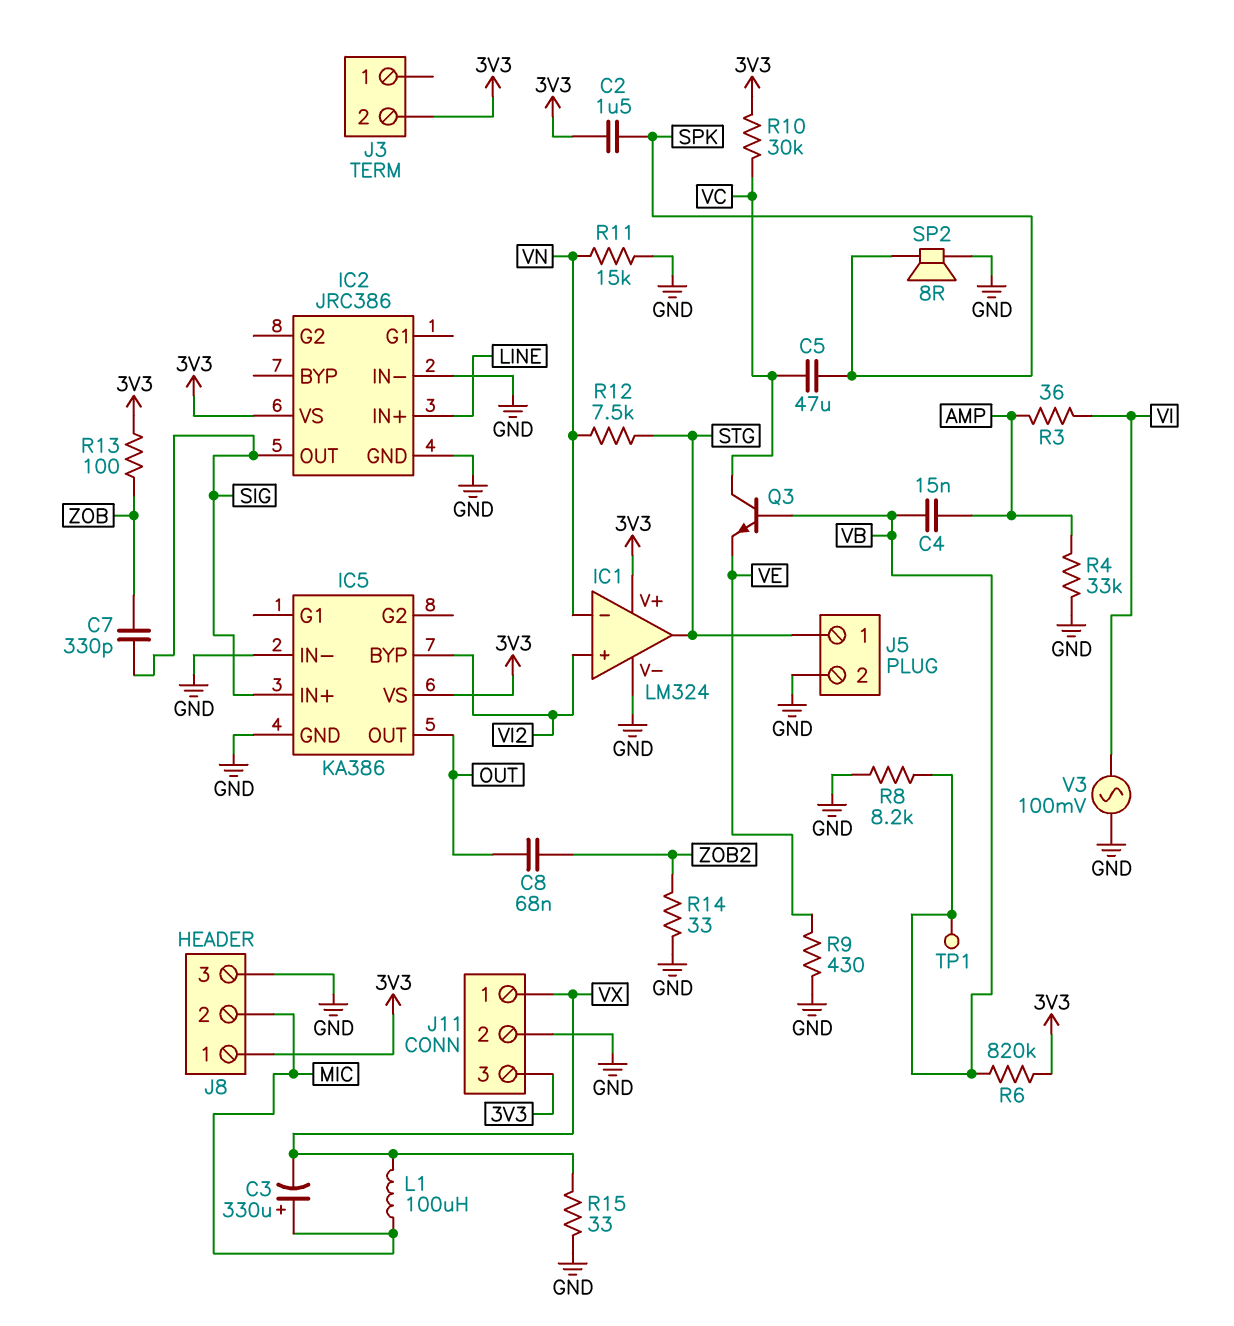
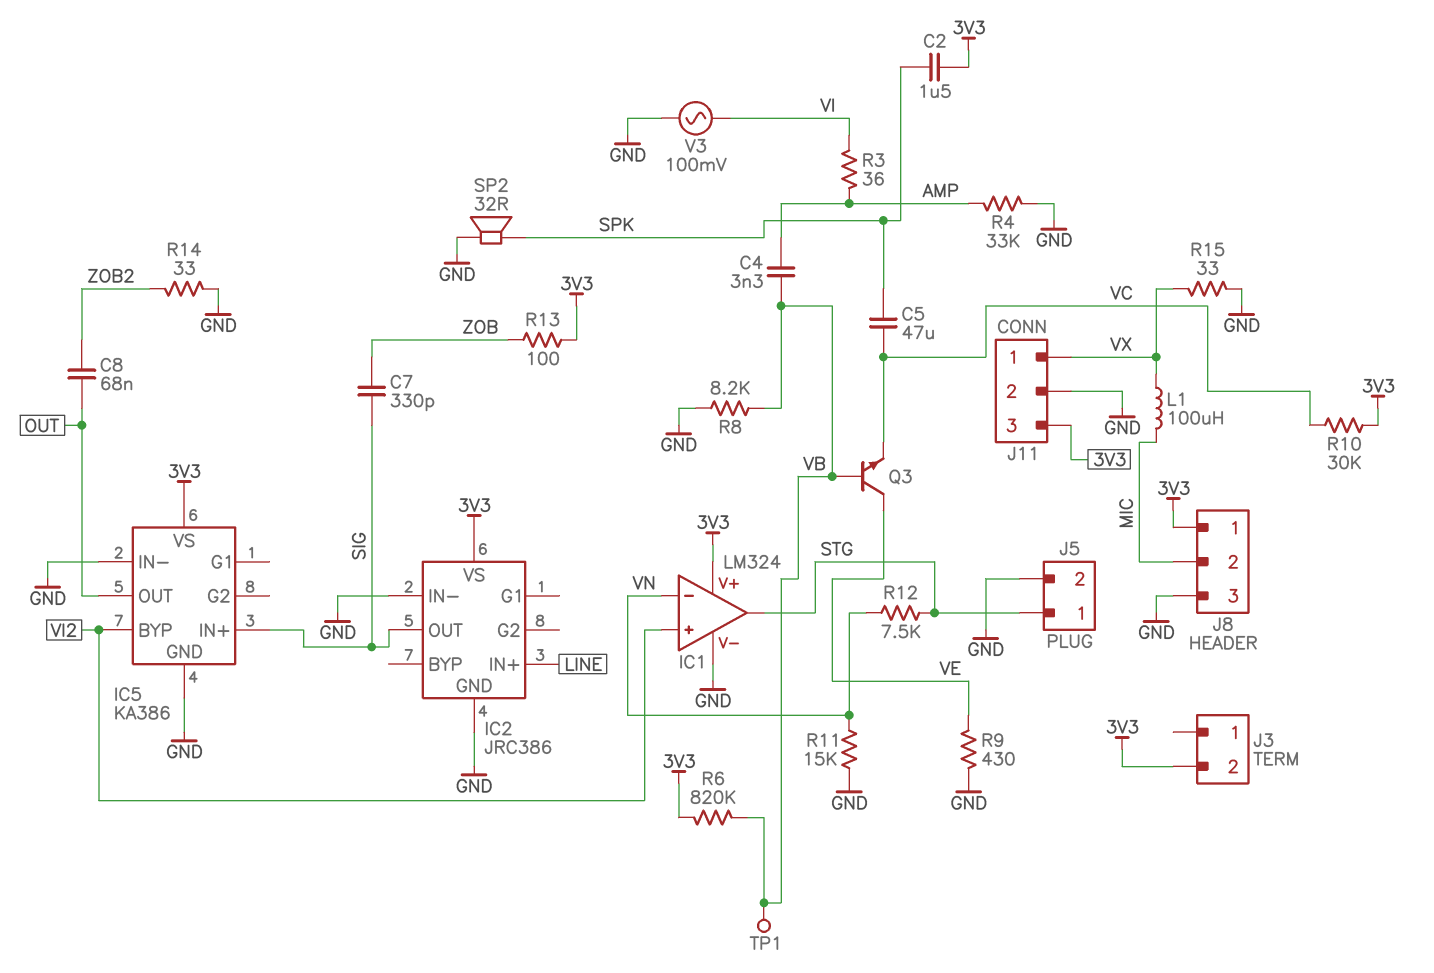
C3: 330uF (plus MIC, minus VX) -> none
C4: 15nF (AMP, VB) -> 3.3nF (AMP, VB)
Q3: NPN (B VB, C VC, E VE) -> NPN (B VB, C VE, E VC)
SP2: speaker 8R (GND, SPK) -> speaker 32R (GND, SPK)

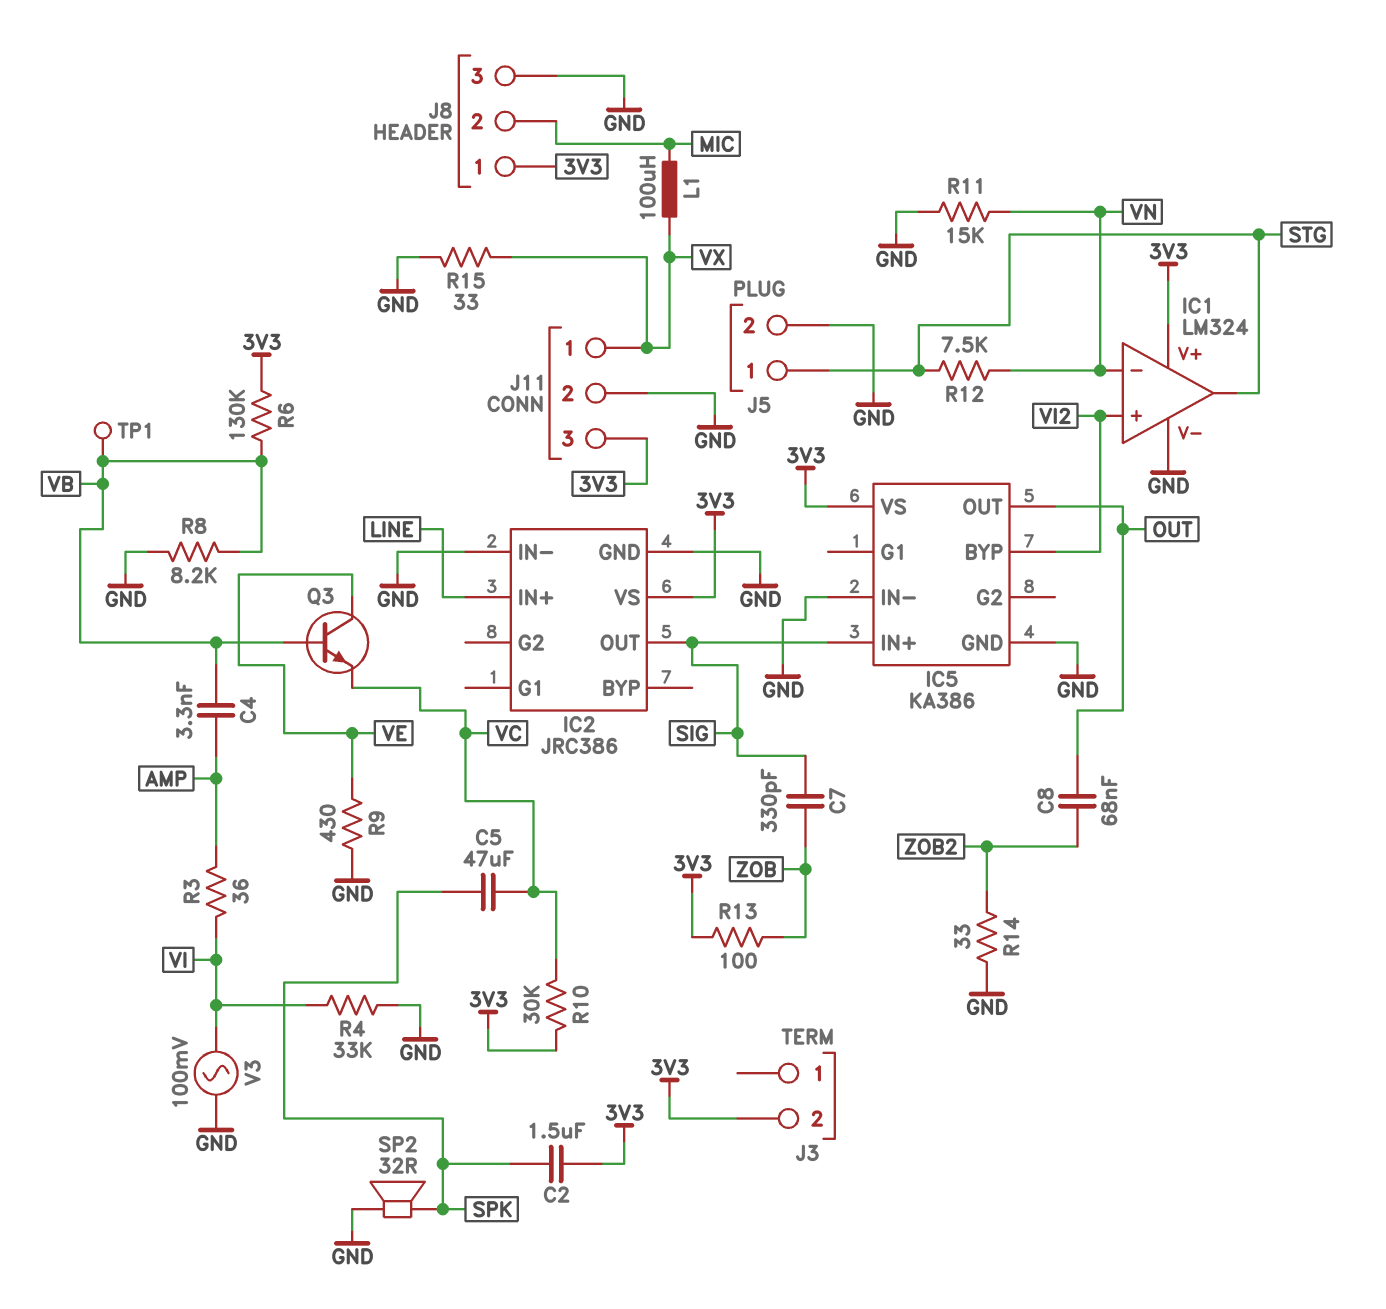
R4: 33k (AMP, GND) -> 33k (GND, VI)
R6: 820k (3V3, VB) -> 130k (3V3, VB)

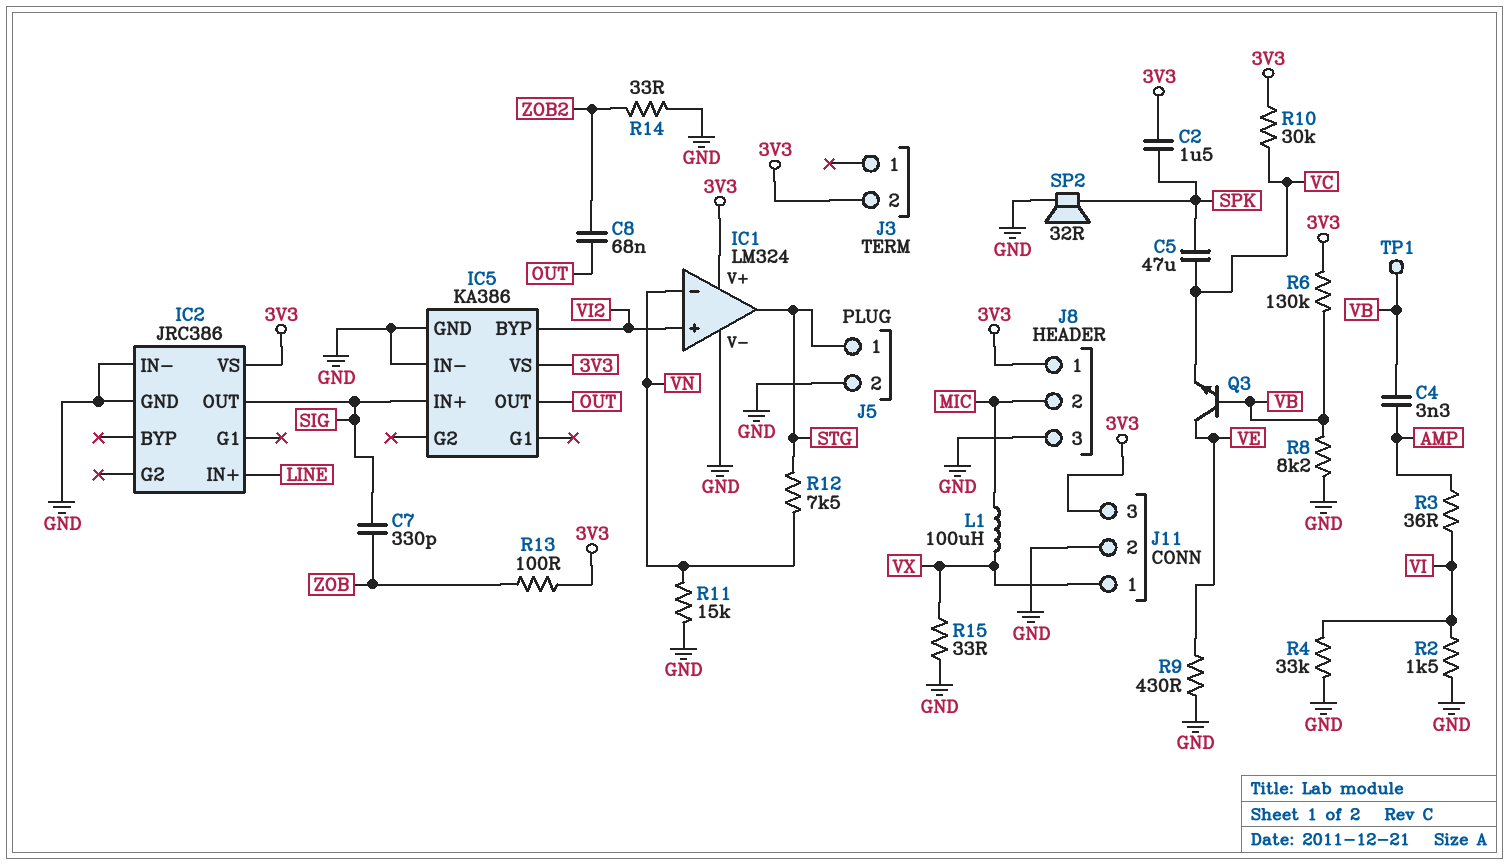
R2: none -> 1.5k (GND, VI)
V3: AC 100mV (GND, VI) -> none

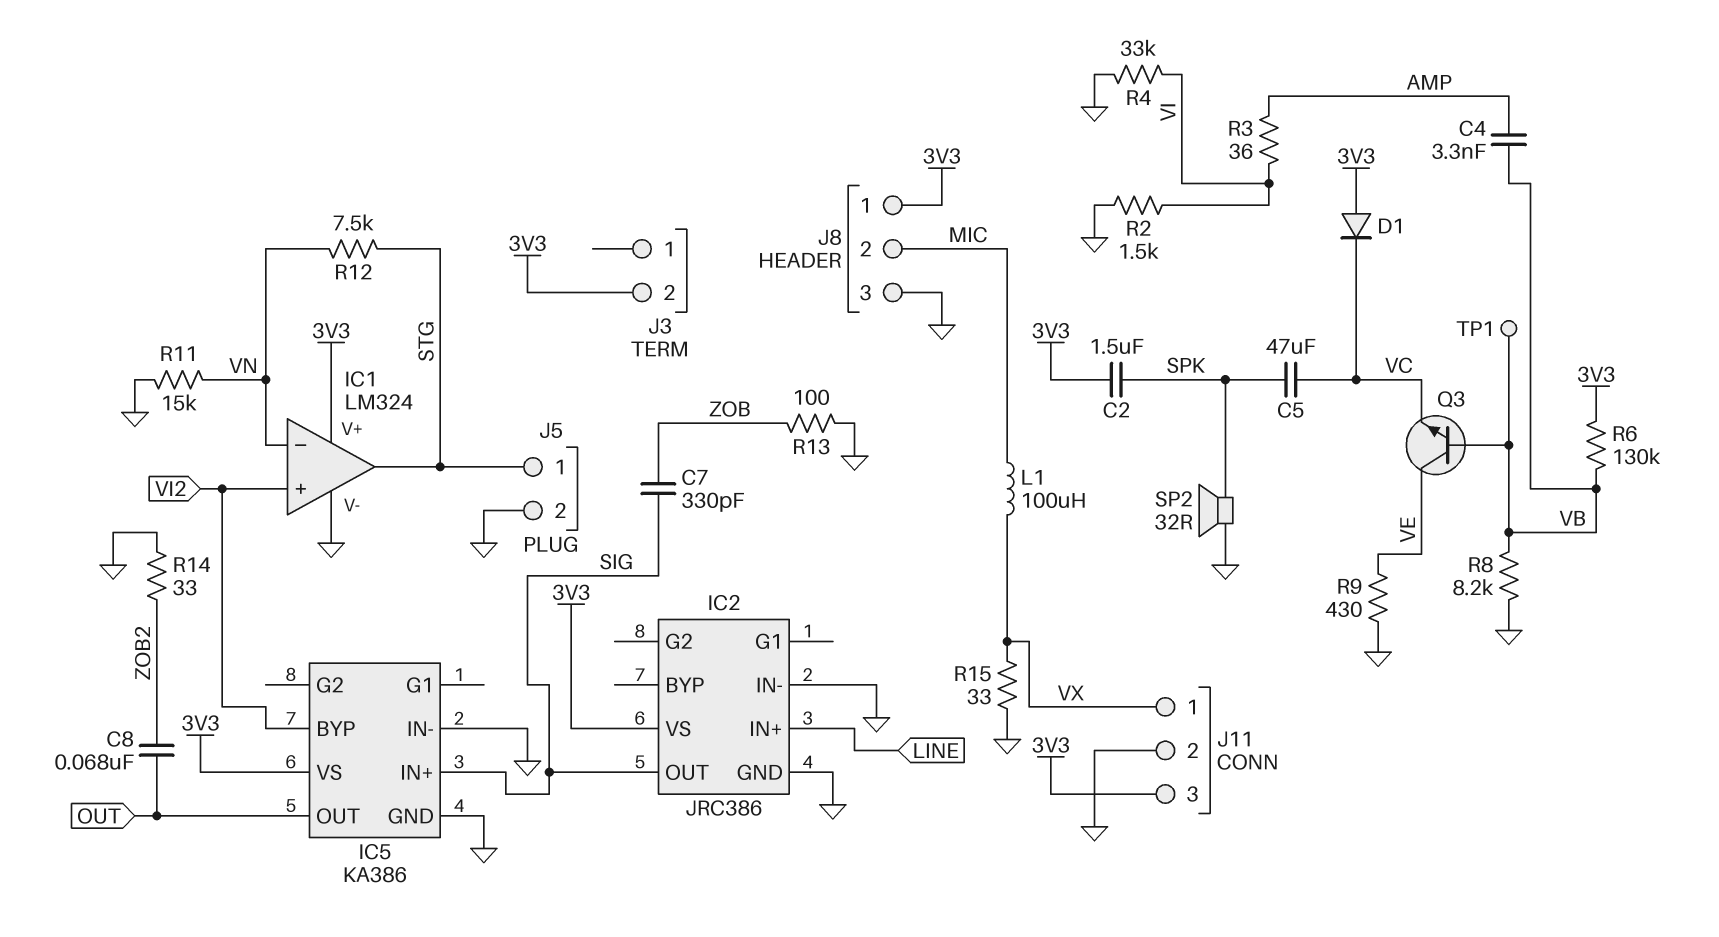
D1: none -> diode (A 3V3, K VC)
R10: 30k (3V3, VC) -> none
R13: 100 (3V3, ZOB) -> 100 (GND, ZOB)

